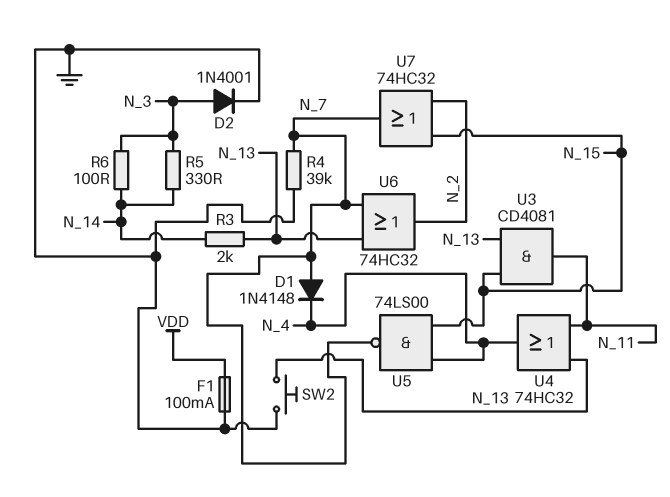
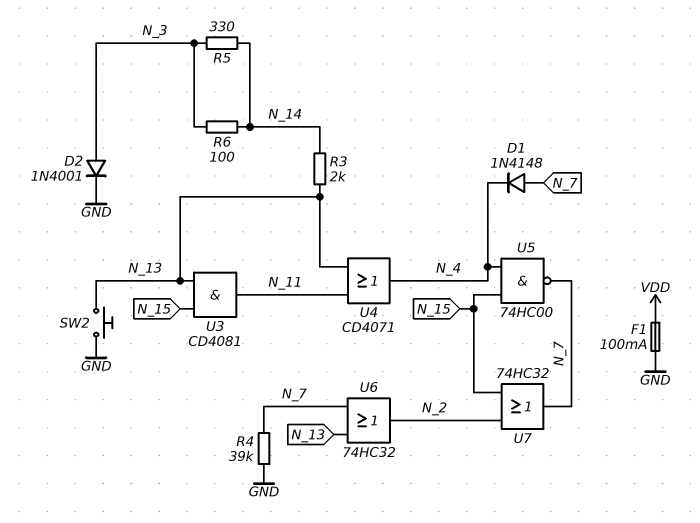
U4: OR 74HC32 (in N_11, in N_13, out N_4) -> OR CD4071 (in N_11, in N_13, out N_4)
U5: NAND 74LS00 (in N_4, in N_15, out N_7) -> NAND 74HC00 (in N_4, in N_15, out N_7)

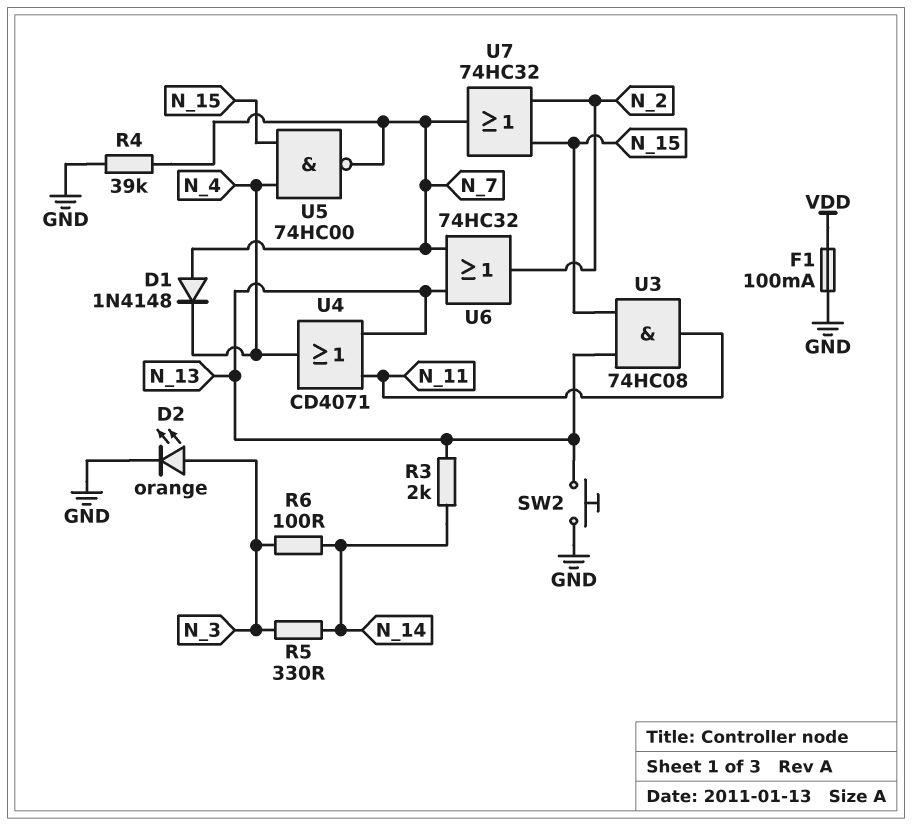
D2: diode 1N4001 (A N_3, K GND) -> LED orange (A N_3, K GND)
U3: AND CD4081 (in N_13, in N_15, out N_11) -> AND 74HC08 (in N_13, in N_15, out N_11)

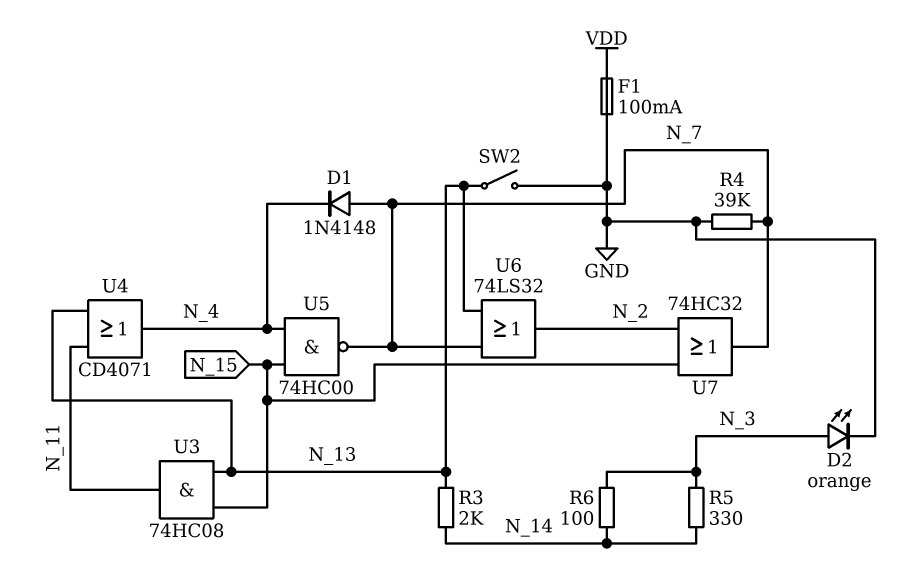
SW2: button (GND, N_13) -> switch (GND, N_13)
U6: OR 74HC32 (in N_7, in N_13, out N_2) -> OR 74LS32 (in N_7, in N_13, out N_2)

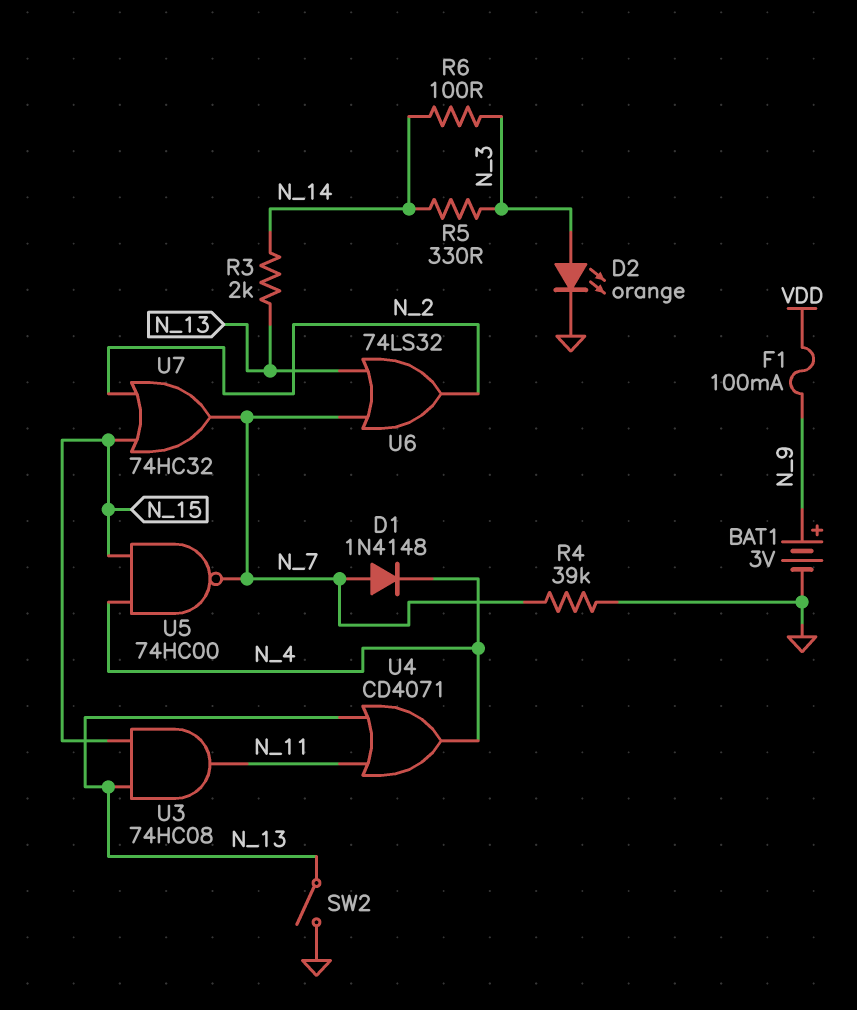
BAT1: none -> 3V (plus N_9, minus GND)
F1: 100mA (GND, VDD) -> 100mA (N_9, VDD)

